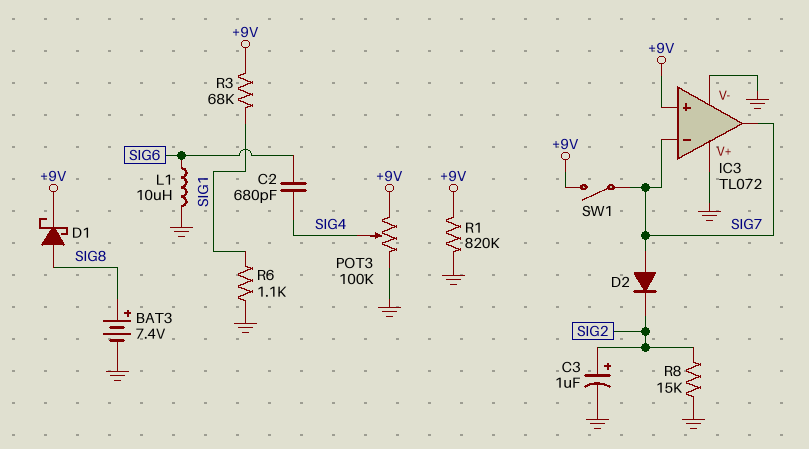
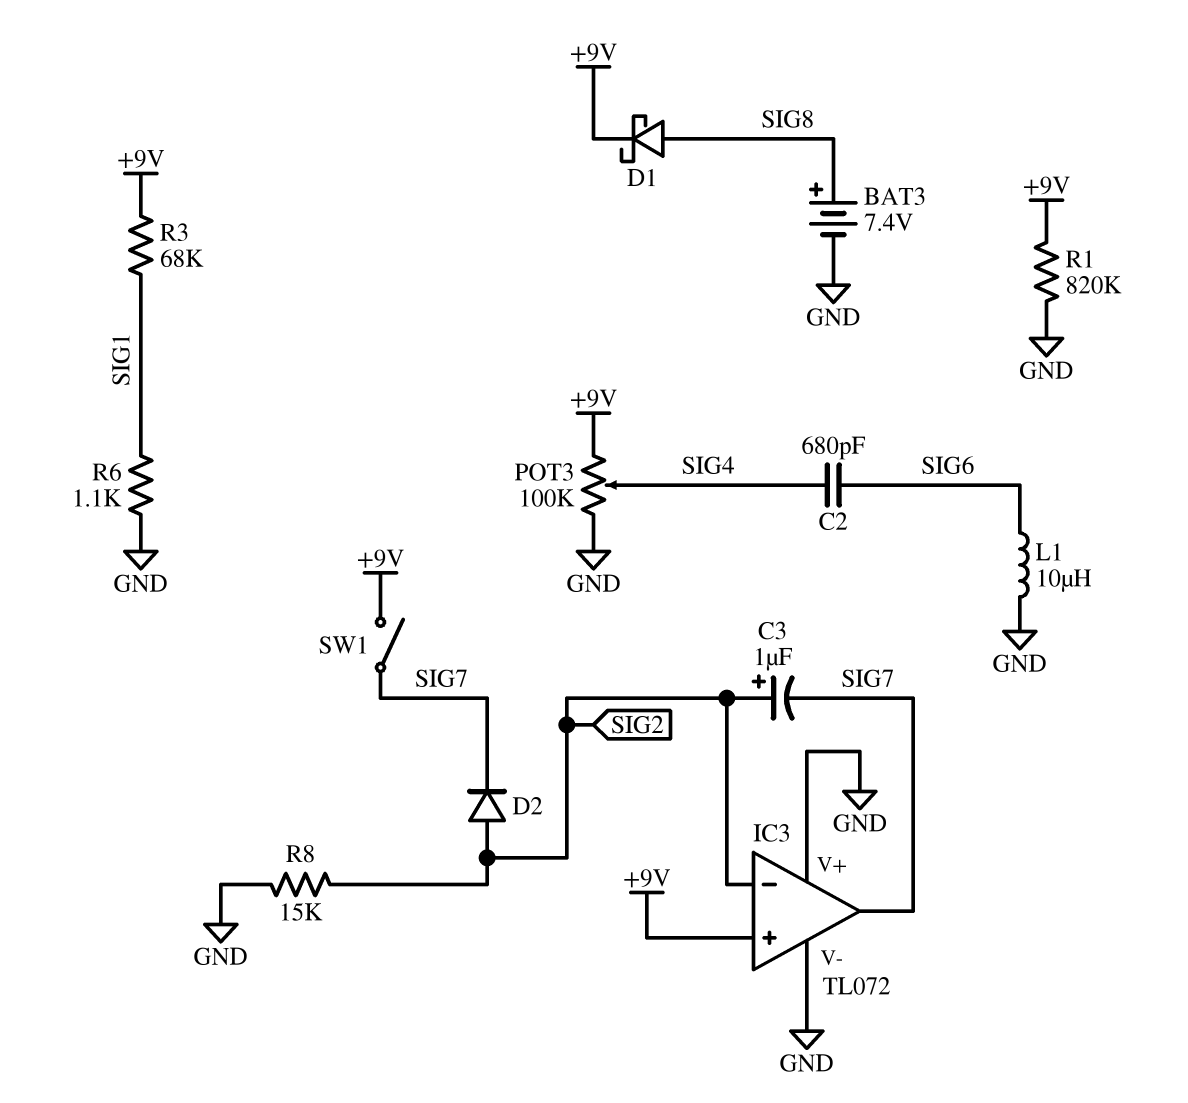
C3: 1uF (plus SIG2, minus GND) -> 1uF (plus SIG2, minus SIG7)
D2: diode (A SIG7, K SIG2) -> diode (A SIG2, K SIG7)
IC3 pin in-: SIG7 -> SIG2

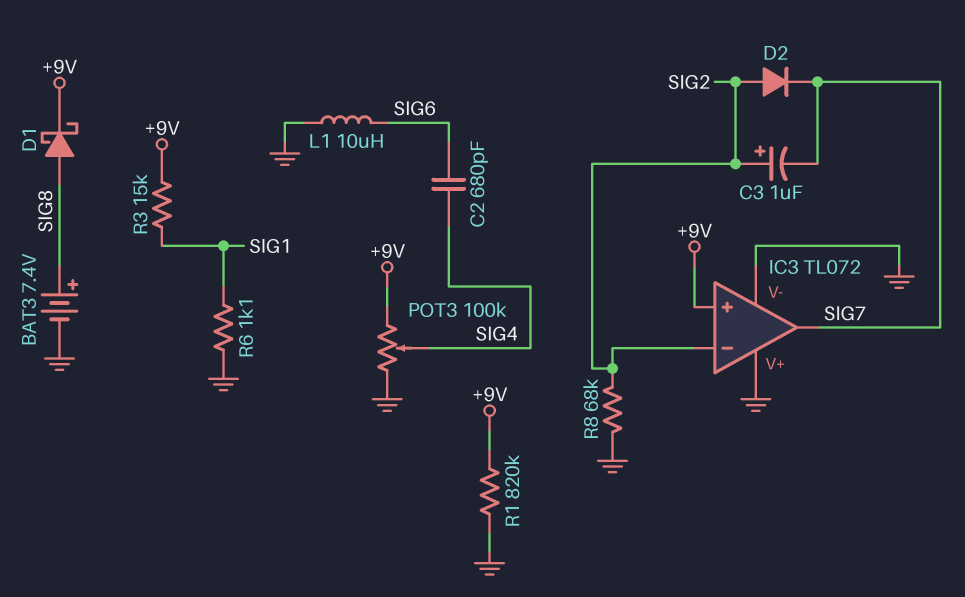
R3: 68k (+9V, SIG1) -> 15k (+9V, SIG1)
R8: 15k (GND, SIG2) -> 68k (GND, SIG2)
SW1: switch (+9V, SIG7) -> none

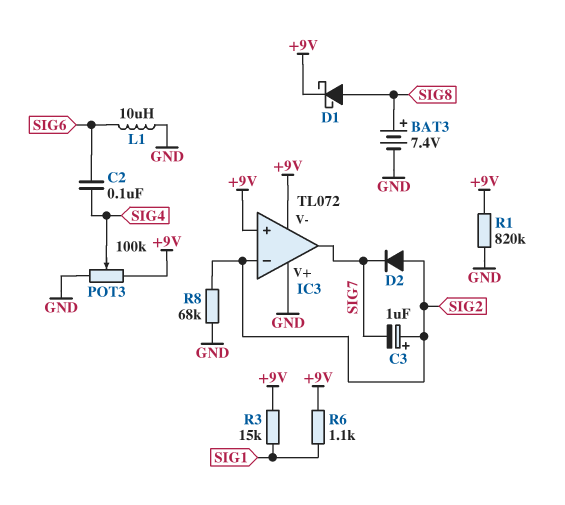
C2: 680pF (SIG4, SIG6) -> 100nF (SIG4, SIG6)
IC3 pin V-: GND -> +9V
R6: 1.1k (GND, SIG1) -> 1.1k (+9V, SIG1)

